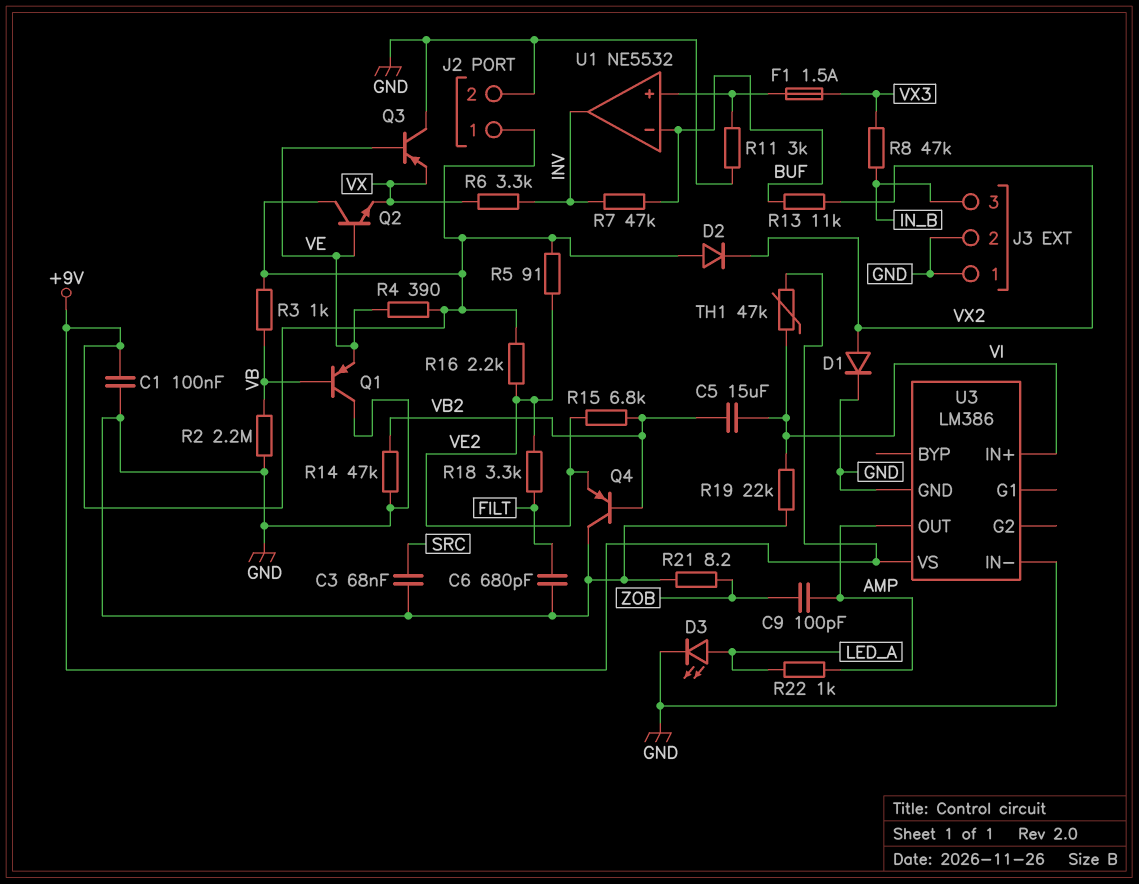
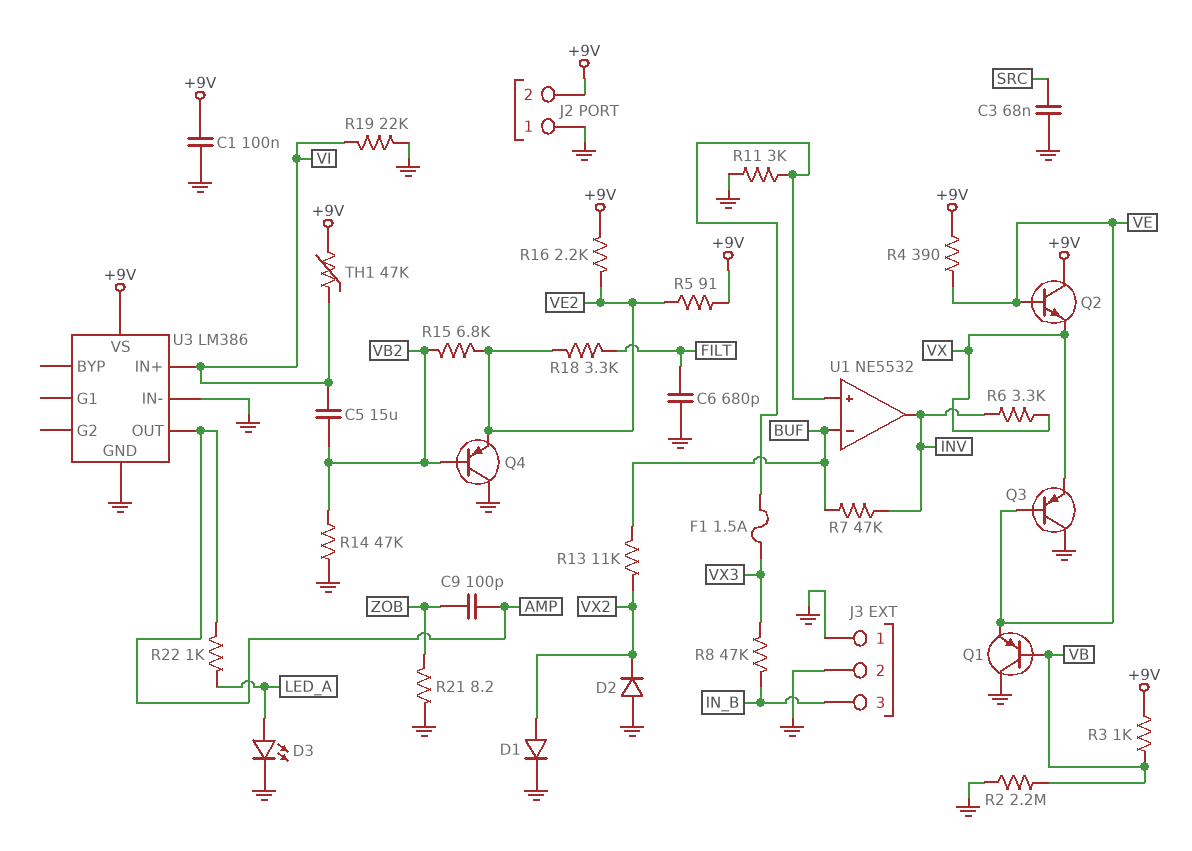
D2: diode (A +9V, K VX2) -> diode (A GND, K VX2)
J2 pin 1: +9V -> GND
J2 pin 2: GND -> +9V

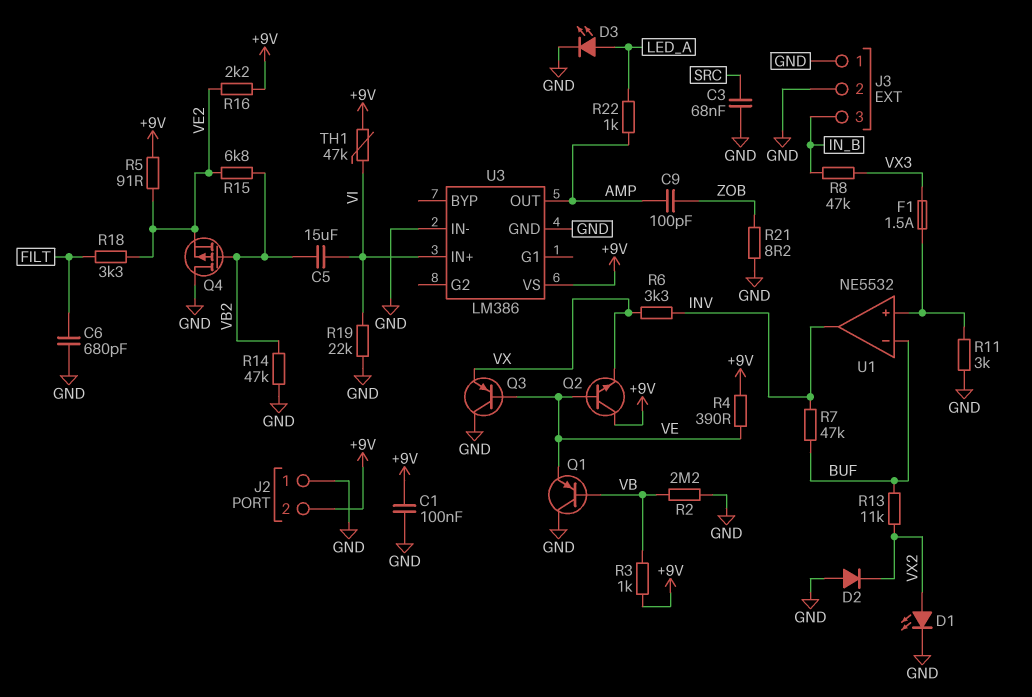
D1: diode (A VX2, K GND) -> LED (A VX2, K GND)
Q4: PNP (B VB2, C GND, E VE2) -> PMOS (G VB2, D GND, S VE2)

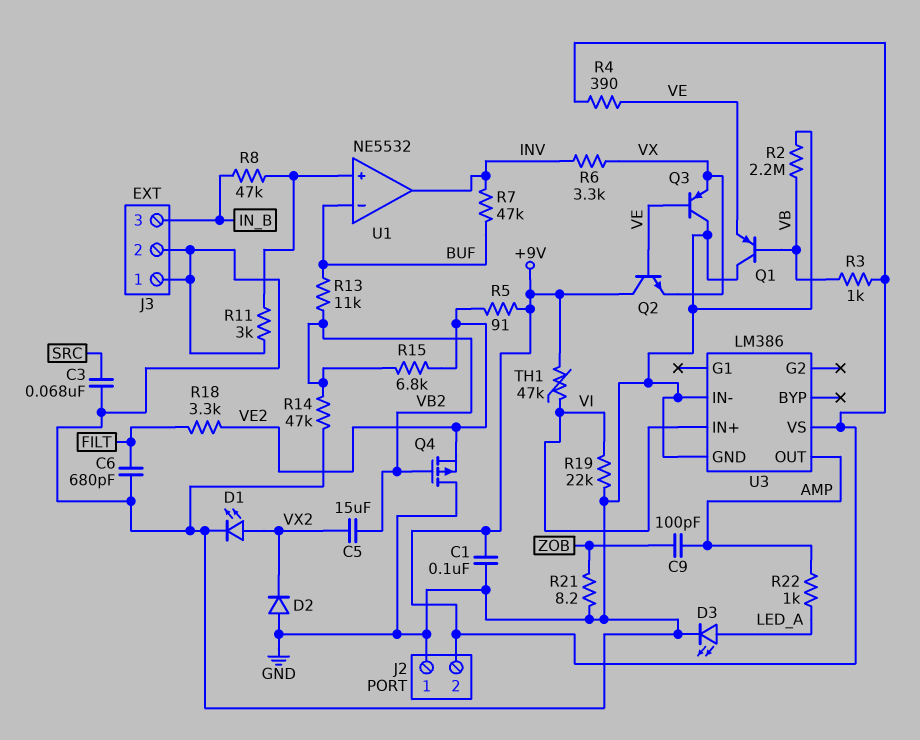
C5: 15uF (VB2, VI) -> 15uF (VB2, VX2)
F1: 1.5A (U1/in+, VX3) -> none
R8: 47k (IN_B, VX3) -> 47k (IN_B, U1/in+)
R13: 11k (BUF, VX2) -> 11k (BUF, VB2)
R16: 2.2k (+9V, VE2) -> none

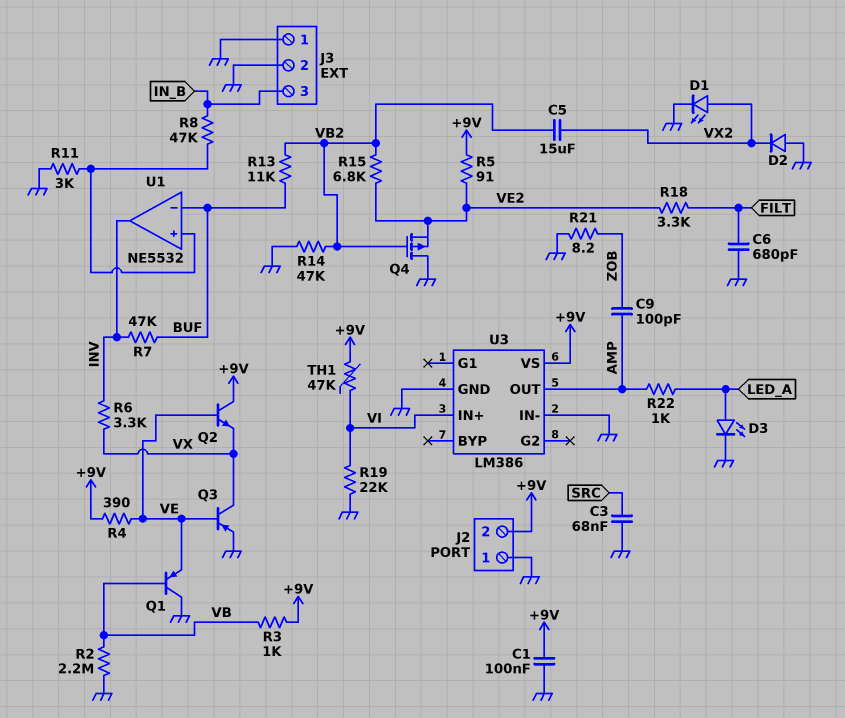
Q3: PNP (B VE, C GND, E VX) -> PNP (B VE, C VX, E GND)

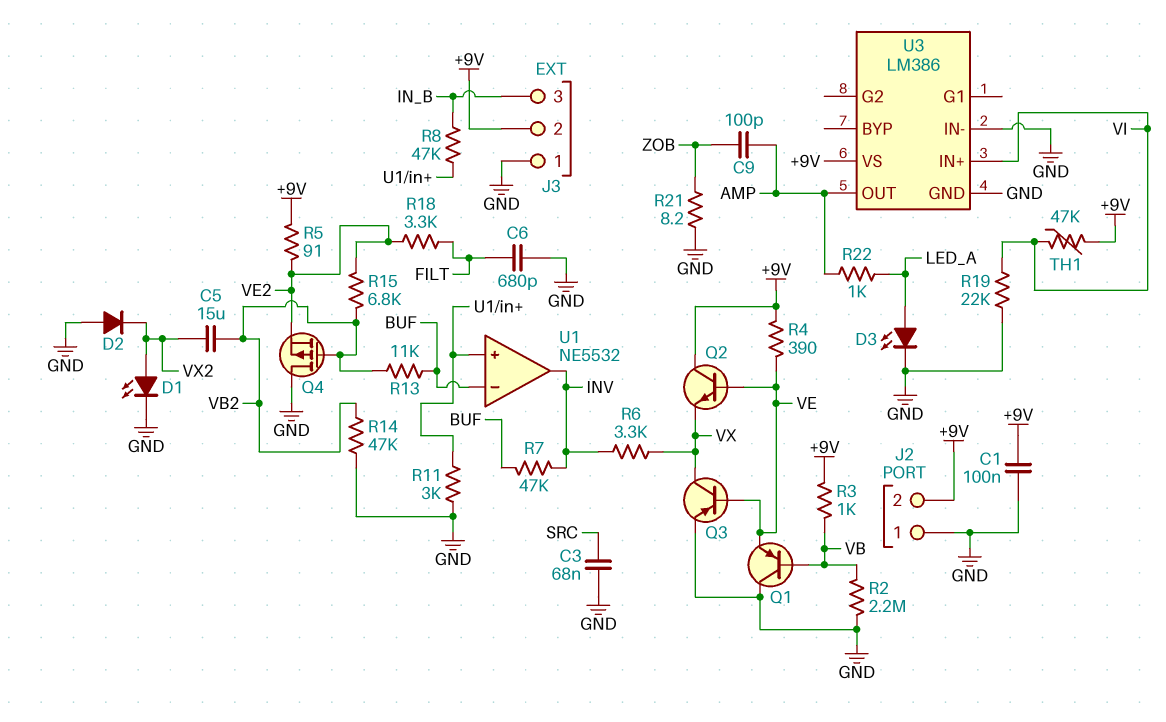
J3 pin 2: GND -> +9V

